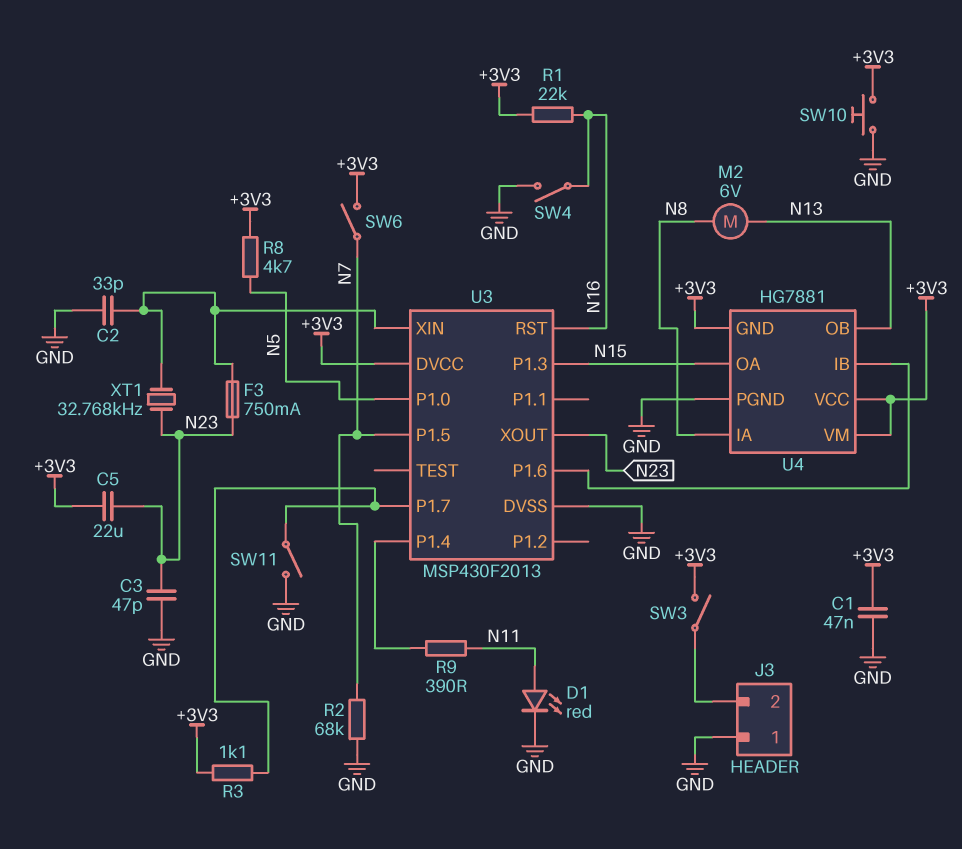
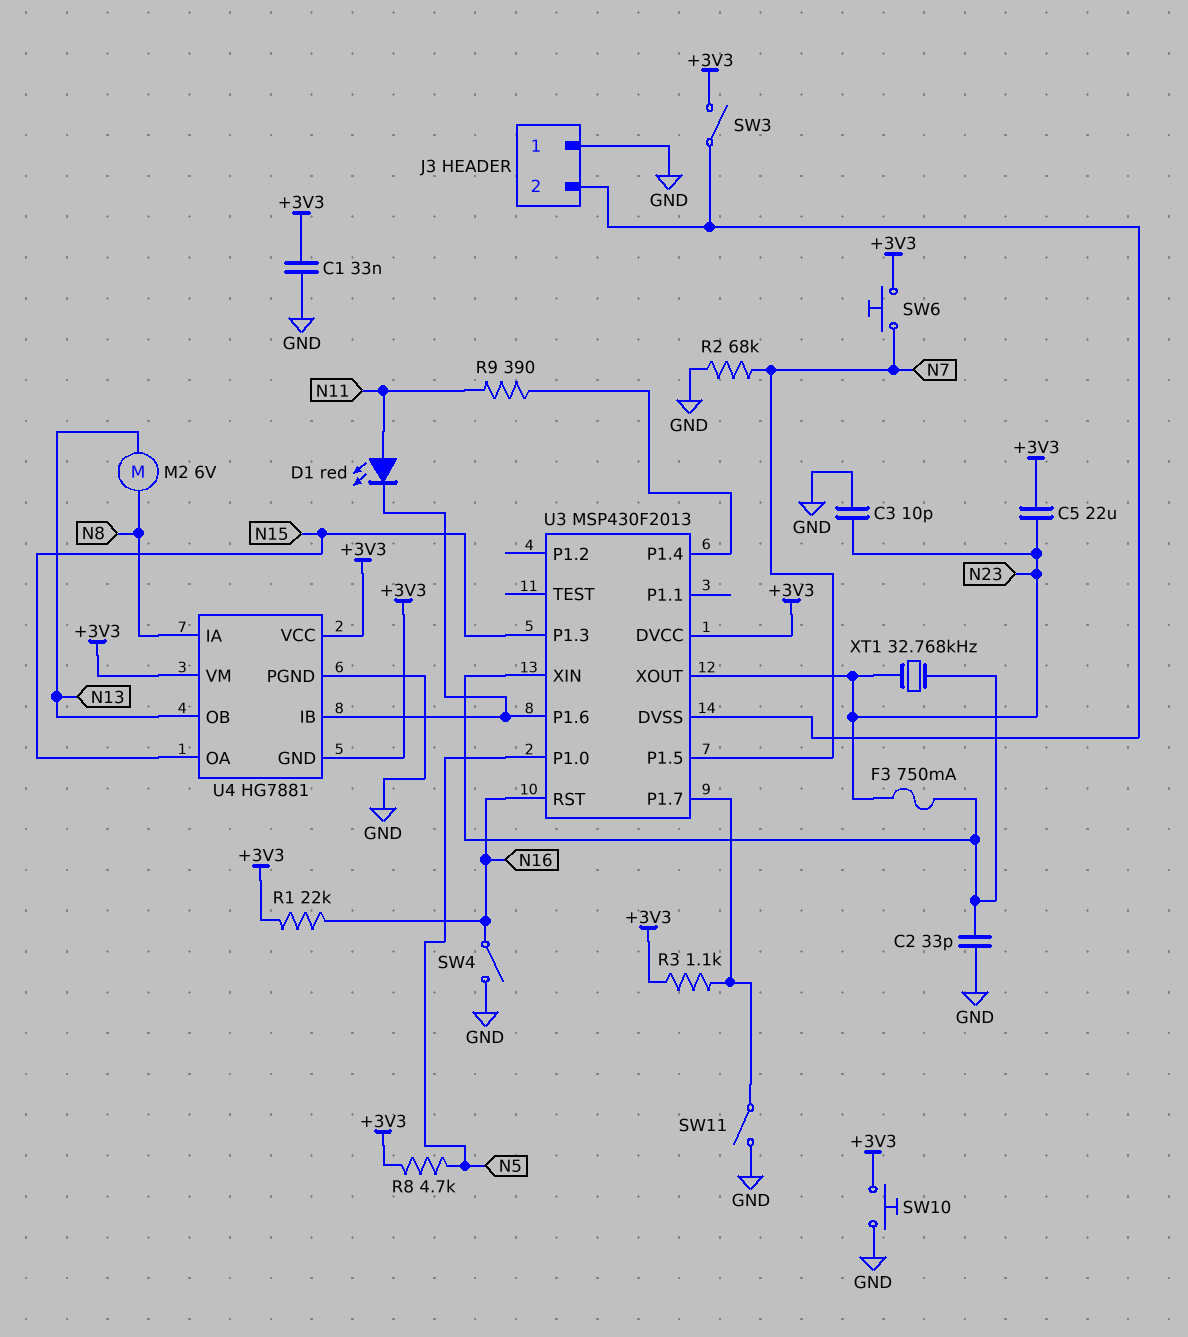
C1: 47nF (+3V3, GND) -> 33nF (+3V3, GND)
C3: 47pF (GND, N23) -> 10pF (GND, N23)
D1: LED red (A N11, K GND) -> LED red (A N11, K U3/P1.6)
SW6: switch (+3V3, N7) -> button (+3V3, N7)
U3 pin DVSS: GND -> J3/2

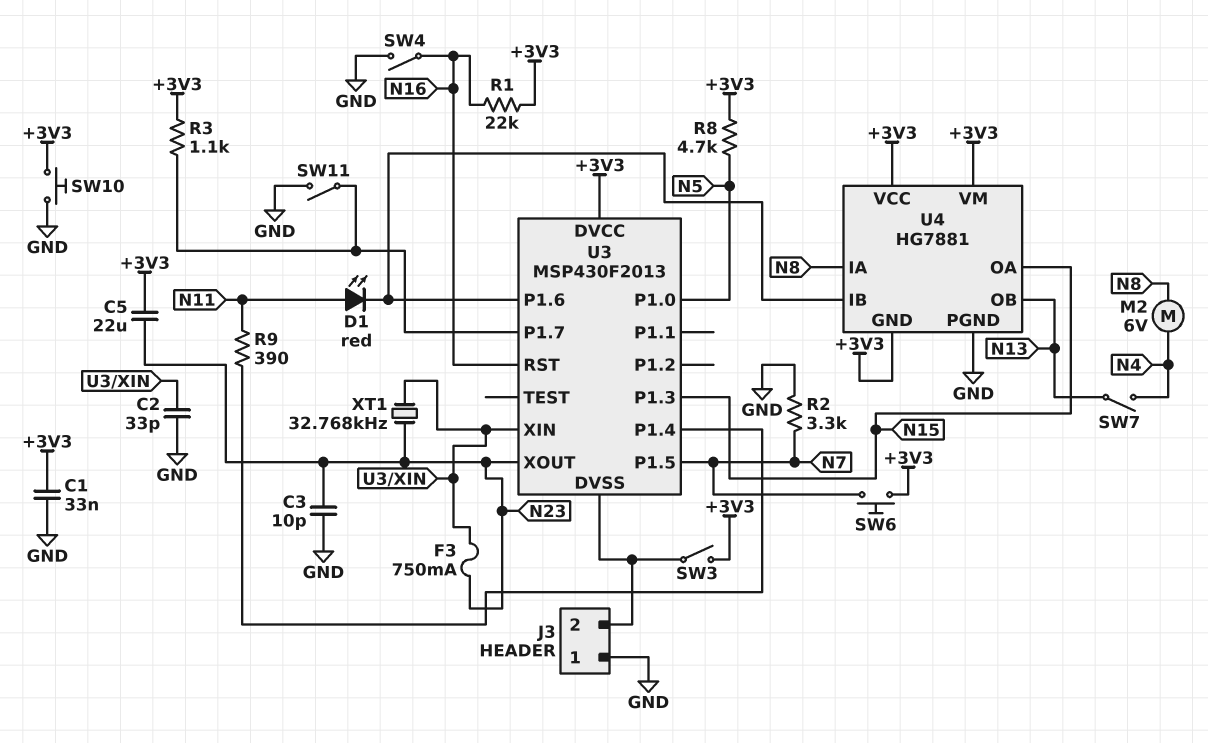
M2: motor 6V (N8, N13) -> motor 6V (N4, N8)
R2: 68k (GND, N7) -> 3.3k (GND, N7)
SW7: none -> switch (N4, N13)

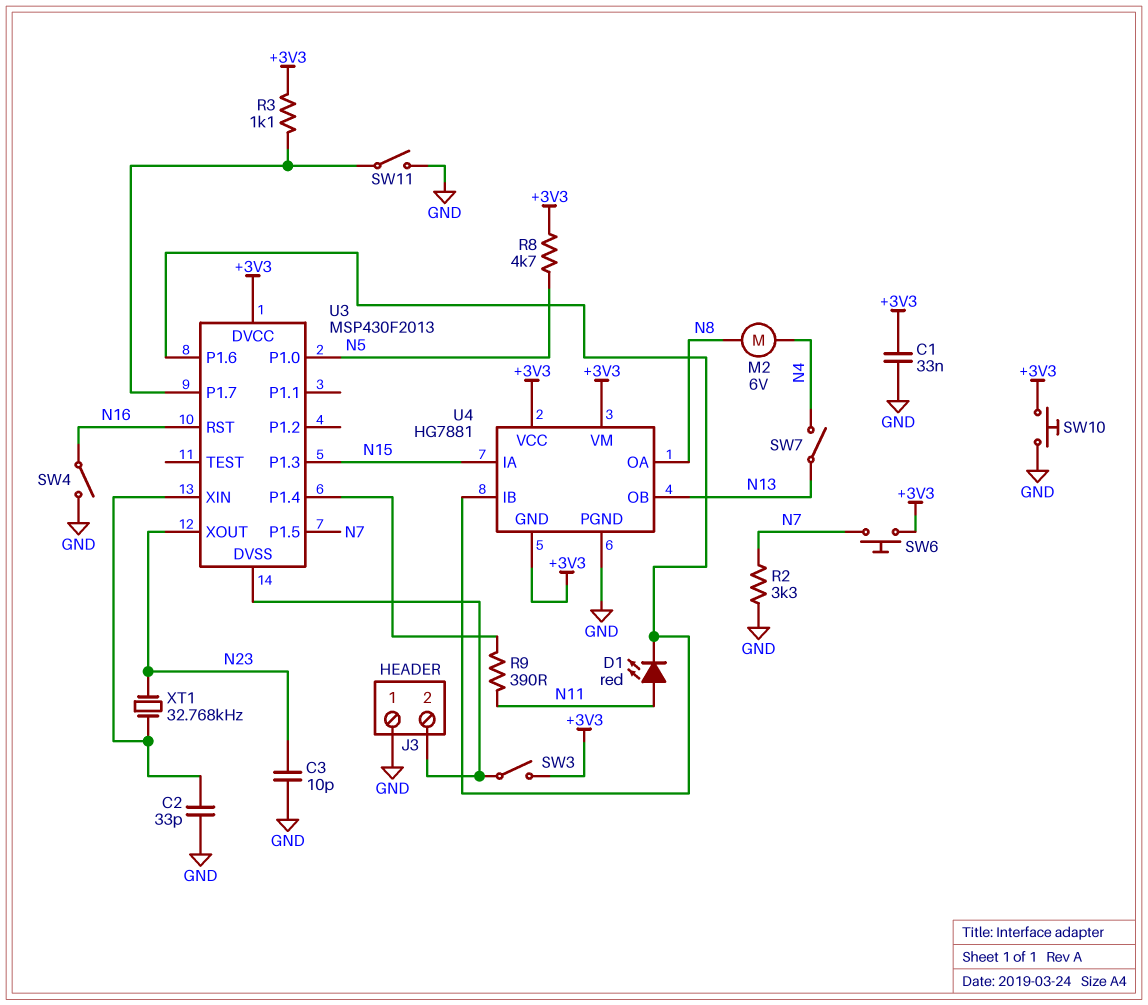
C5: 22uF (+3V3, N23) -> none
F3: 750mA (N23, U3/XIN) -> none
R1: 22k (+3V3, N16) -> none
U4 pin IA: N8 -> N15
U4 pin OA: N15 -> N8

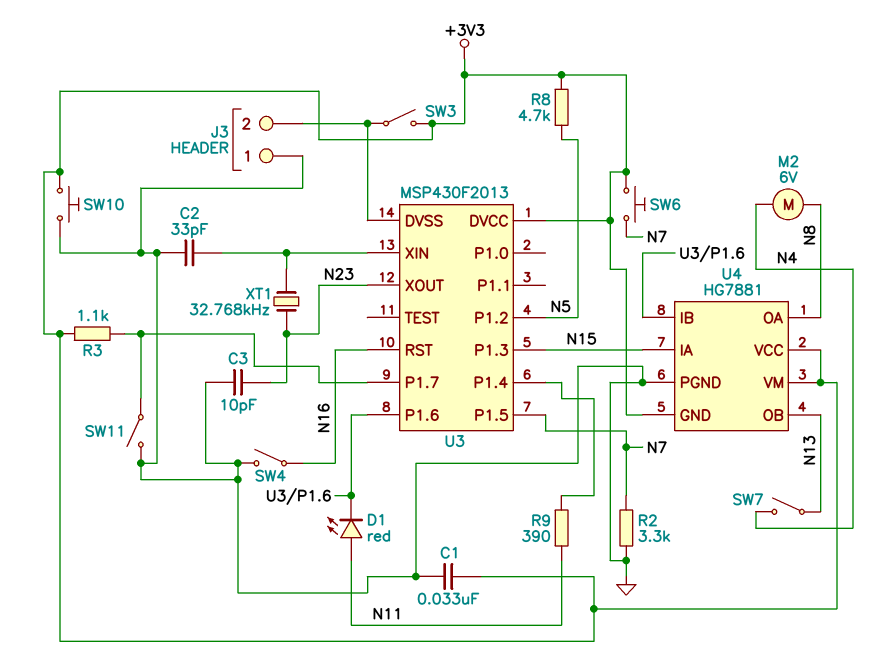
U3 pin P1.0: N5 -> none
U3 pin P1.2: none -> N5

